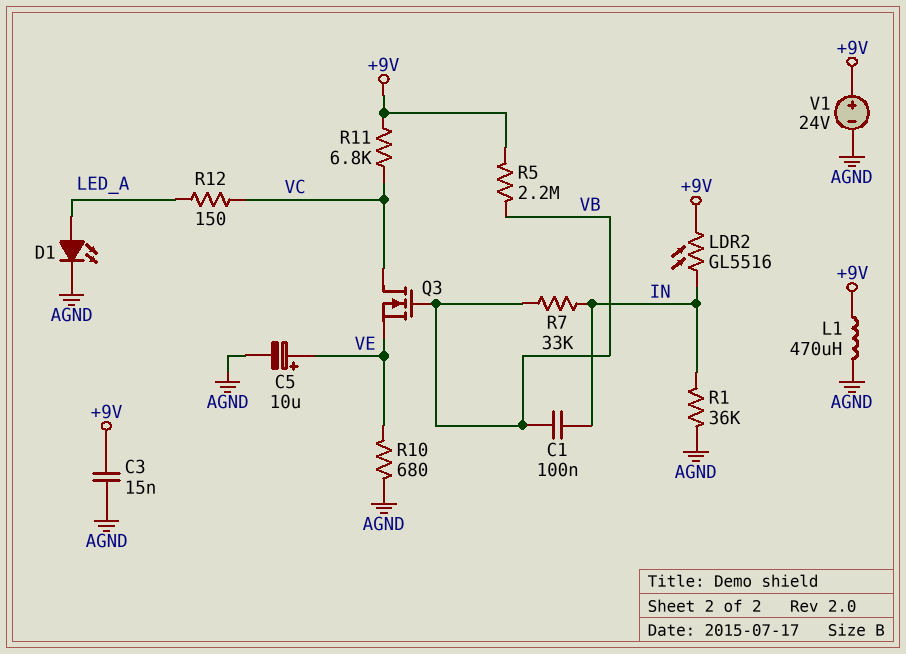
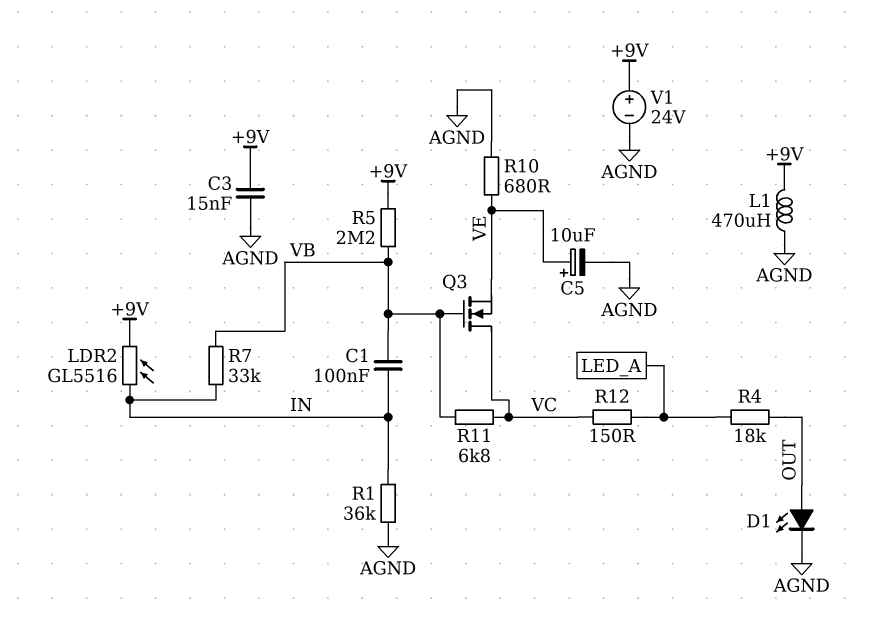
D1: LED (A LED_A, K AGND) -> LED (A OUT, K AGND)
R4: none -> 18k (LED_A, OUT)
R11: 6.8k (+9V, VC) -> 6.8k (VB, VC)

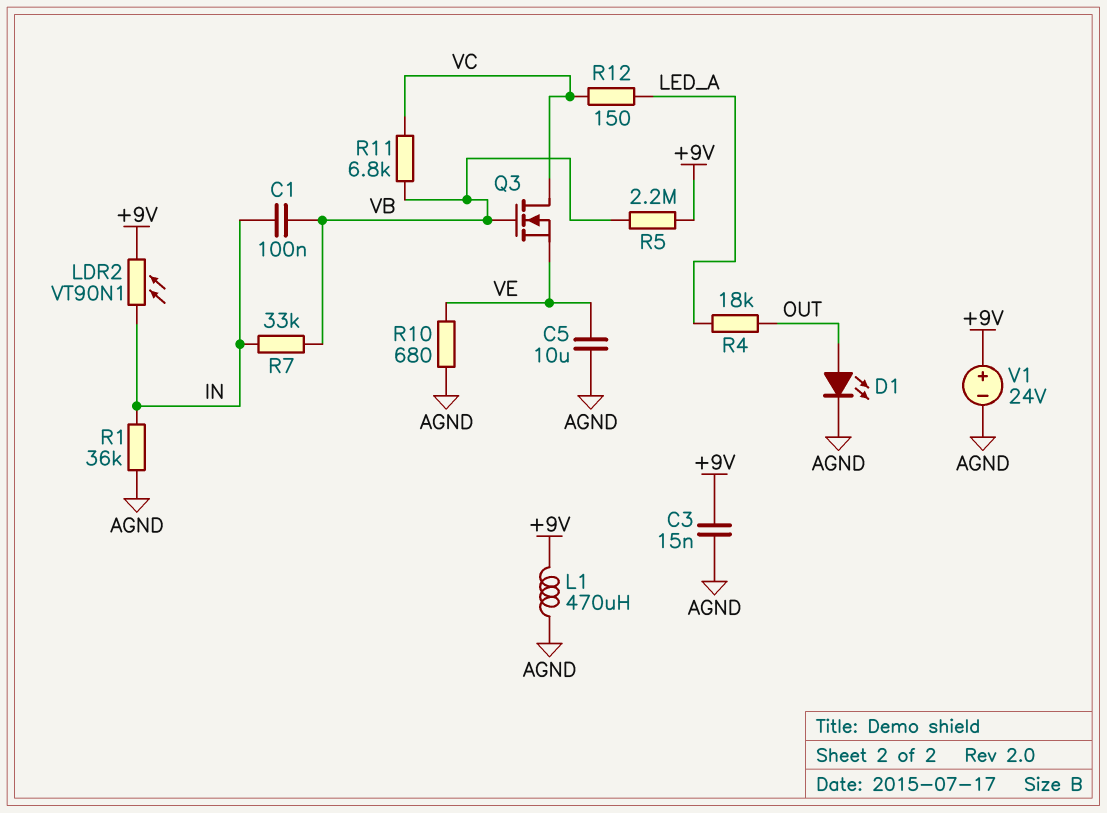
C5: 10uF (plus VE, minus AGND) -> 10uF (AGND, VE)
LDR2: GL5516 (+9V, IN) -> VT90N1 (+9V, IN)

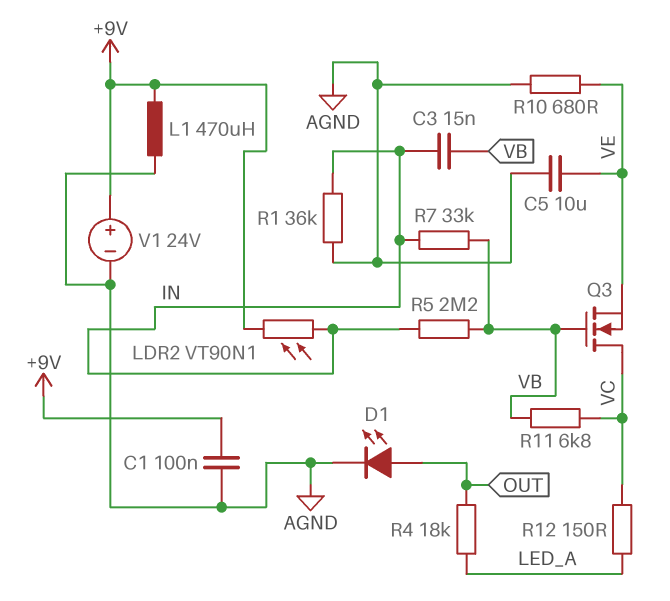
C1: 100nF (IN, VB) -> 100nF (+9V, AGND)
C3: 15nF (+9V, AGND) -> 15nF (IN, VB)
R5: 2.2M (+9V, VB) -> 2.2M (IN, VB)

